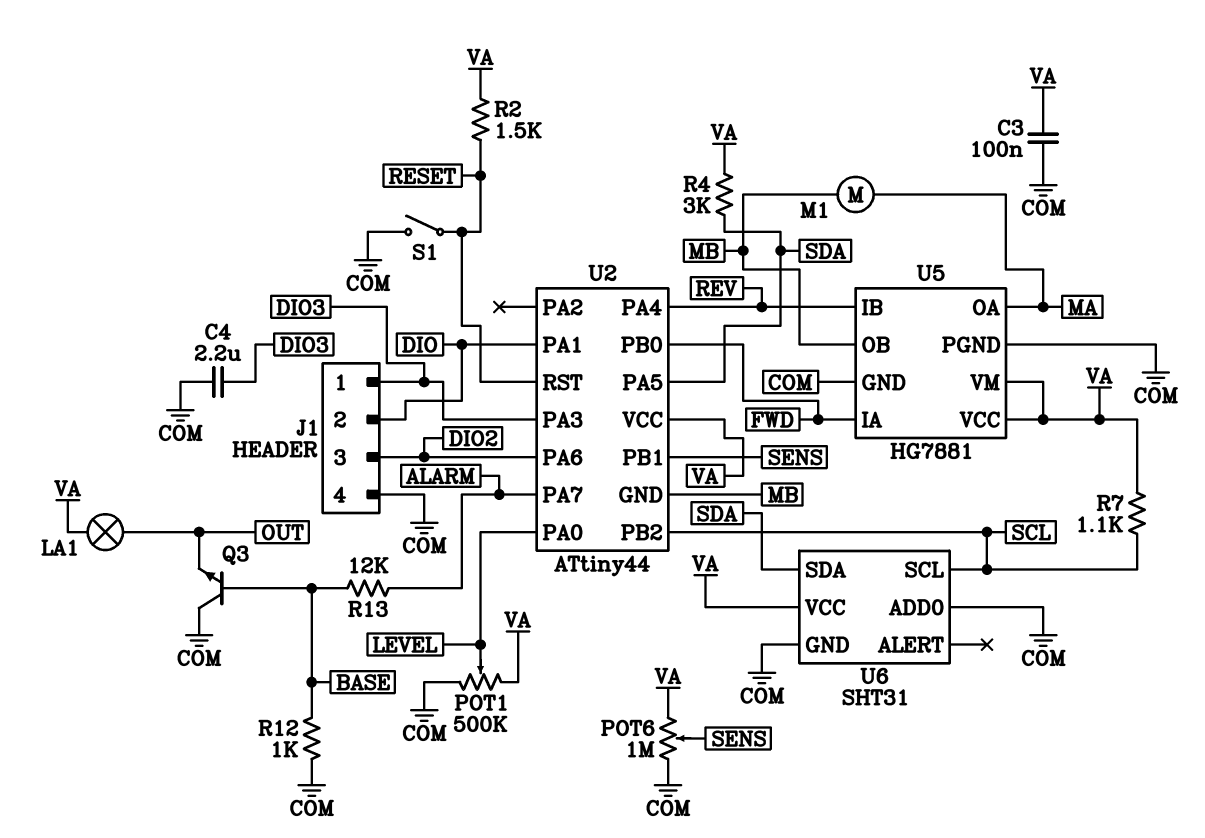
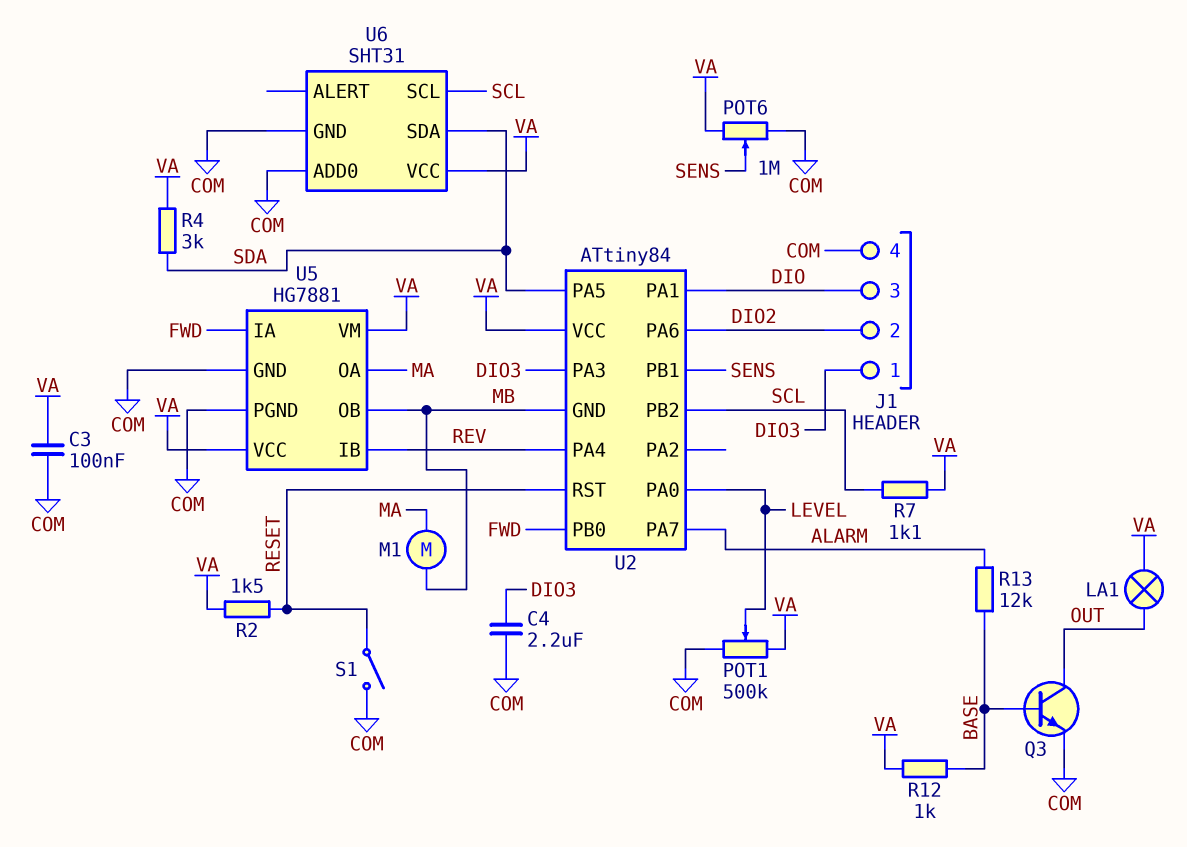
J1 pin 2: DIO -> DIO2
J1 pin 3: DIO2 -> DIO
Q3: NPN (B BASE, C COM, E OUT) -> NPN (B BASE, C OUT, E COM)
R12: 1k (BASE, COM) -> 1k (BASE, VA)
U2: ATtiny44 -> ATtiny84

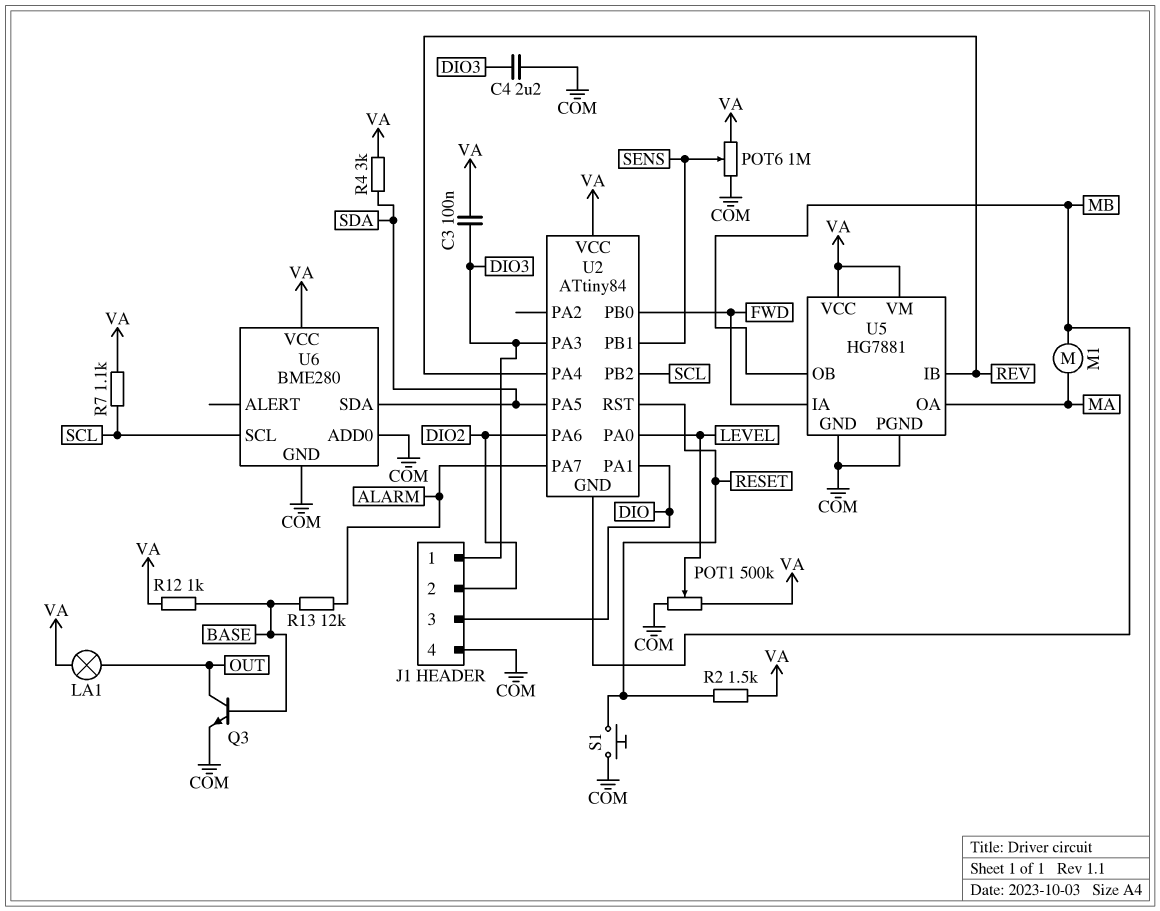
C3: 100nF (COM, VA) -> 100nF (DIO3, VA)
S1: switch (COM, RESET) -> button (COM, RESET)
U6: SHT31 -> BME280

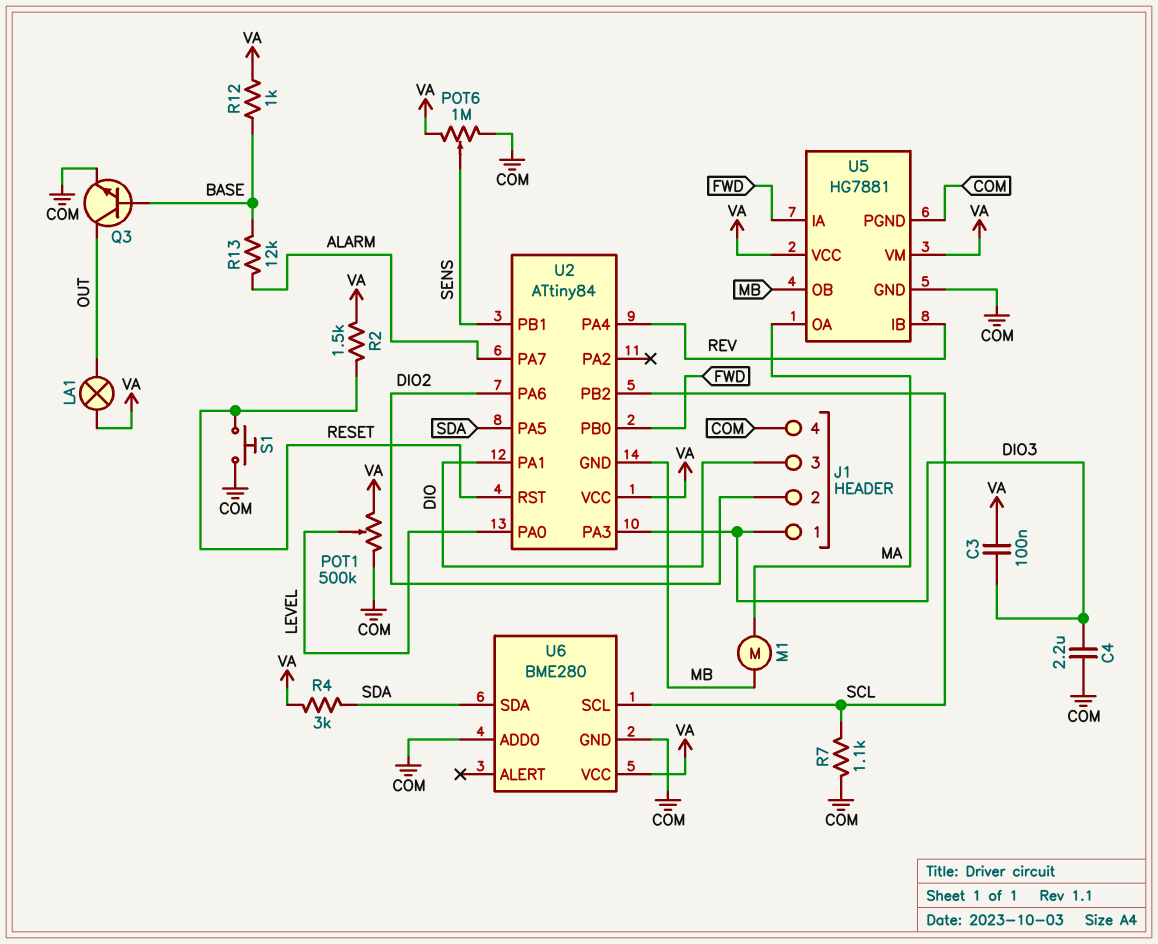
R7: 1.1k (SCL, VA) -> 1.1k (COM, SCL)

